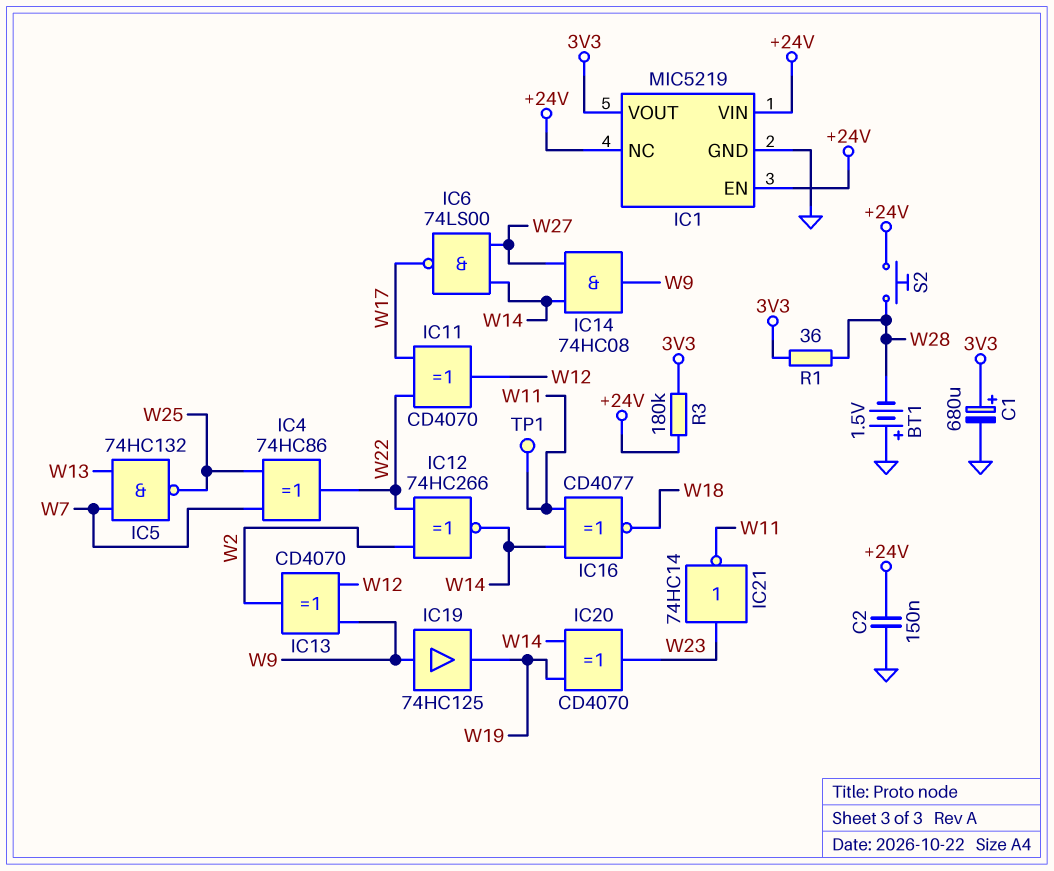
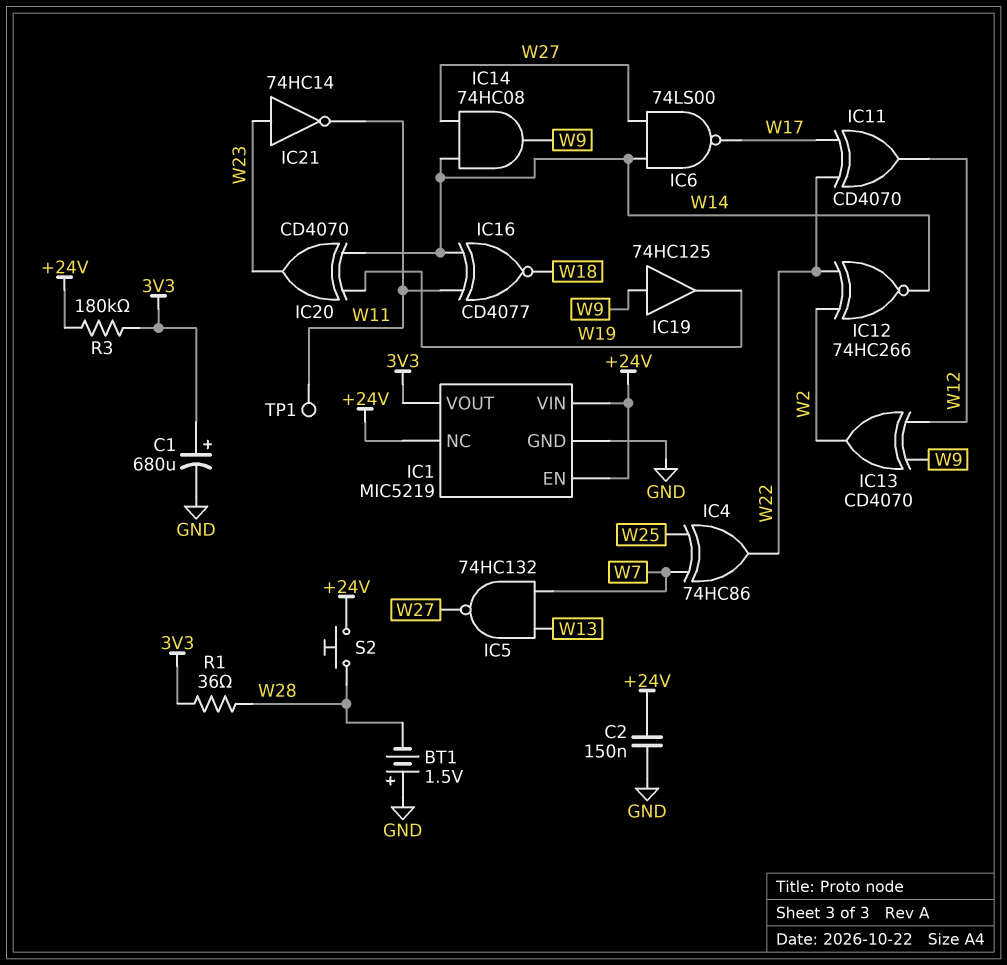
IC5: NAND 74HC132 (in W7, in W13, out W25) -> NAND 74HC132 (in W7, in W13, out W27)

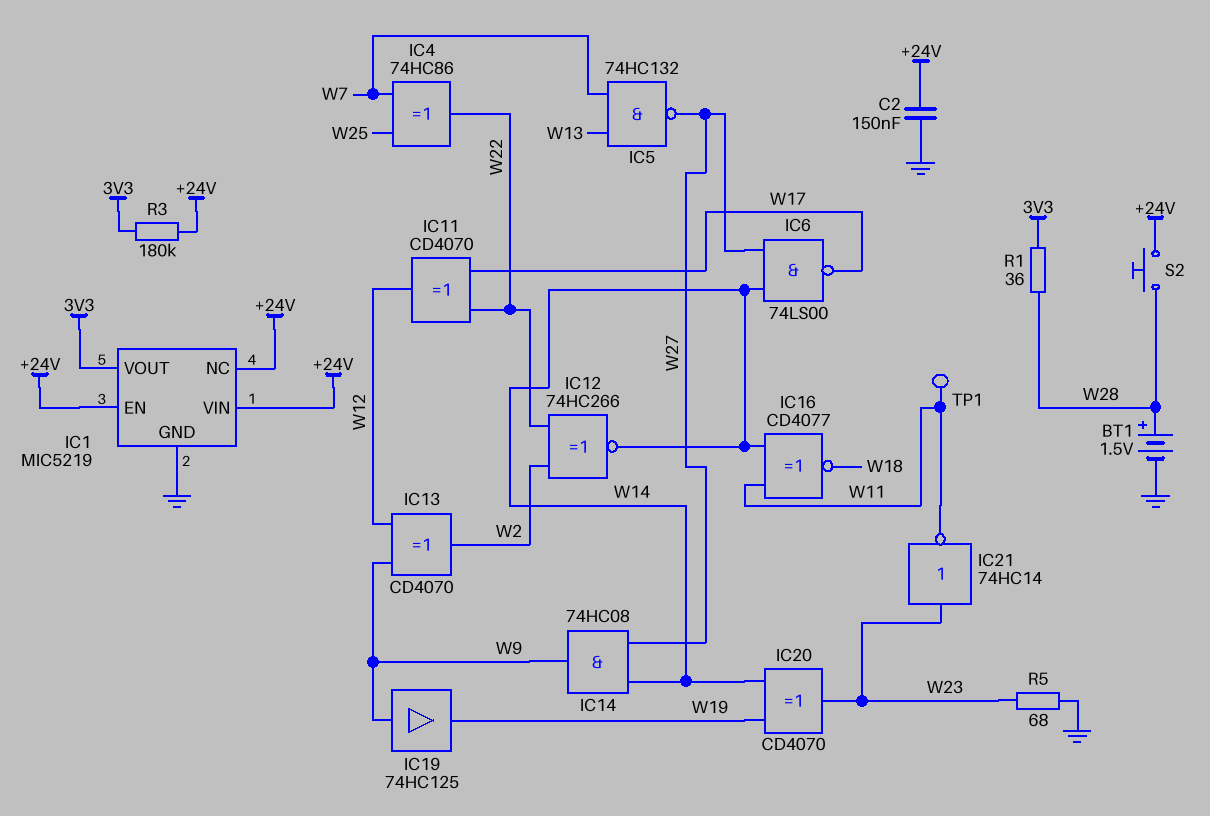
BT1: 1.5V (plus GND, minus W28) -> 1.5V (plus W28, minus GND)
C1: 680uF (plus 3V3, minus GND) -> none
R5: none -> 68 (GND, W23)

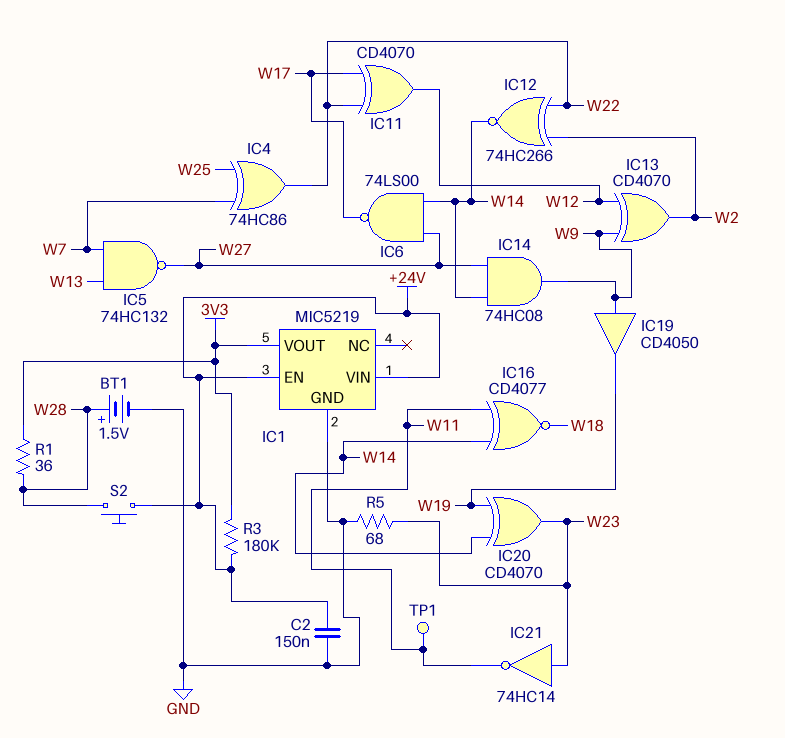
IC1 pin NC: +24V -> none
IC19: buffer 74HC125 (in W9, out W19) -> buffer CD4050 (in W9, out W19)

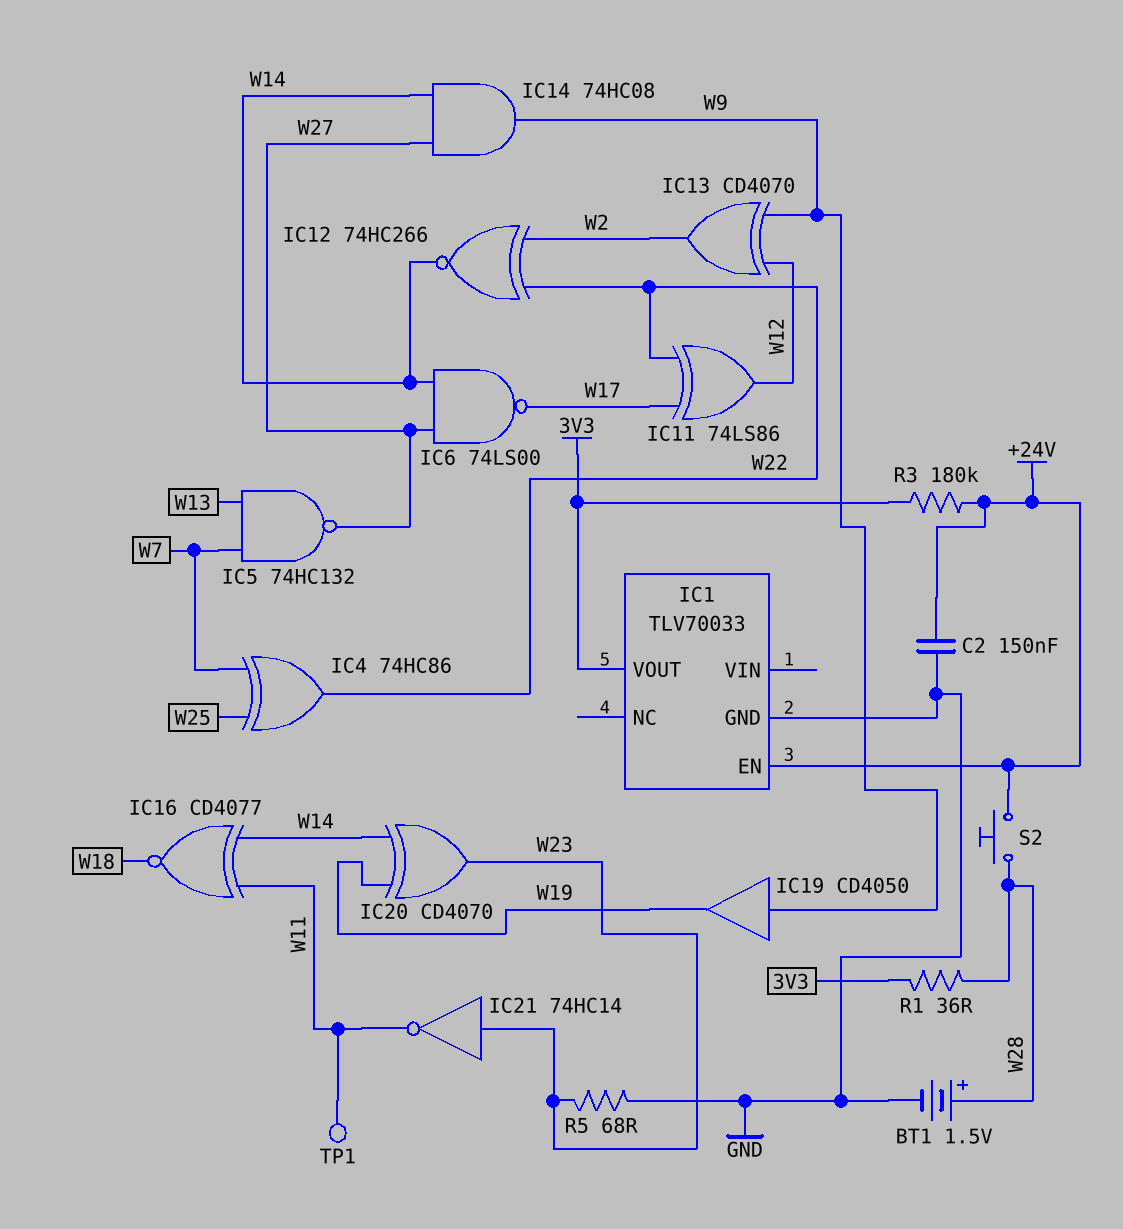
IC1: MIC5219 -> TLV70033
IC1 pin VIN: +24V -> none
IC11: XOR CD4070 (in W17, in W22, out W12) -> XOR 74LS86 (in W17, in W22, out W12)

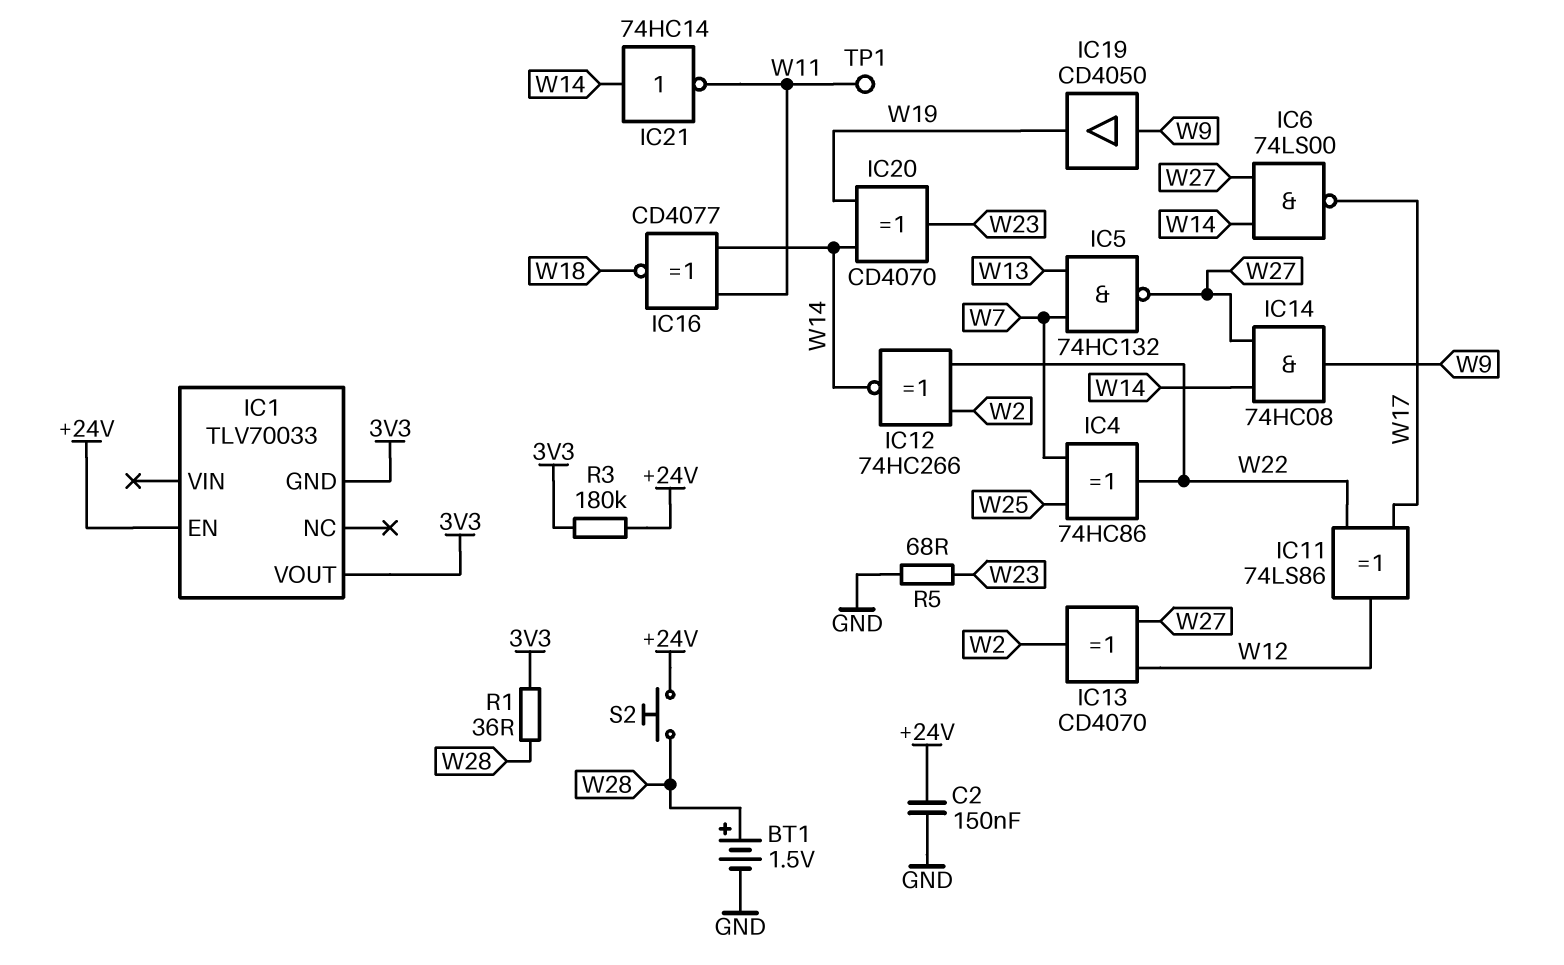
IC1 pin GND: GND -> 3V3
IC13: XOR CD4070 (in W9, in W12, out W2) -> XOR CD4070 (in W12, in W27, out W2)
IC21: NOT 74HC14 (in W23, out W11) -> NOT 74HC14 (in W14, out W11)

